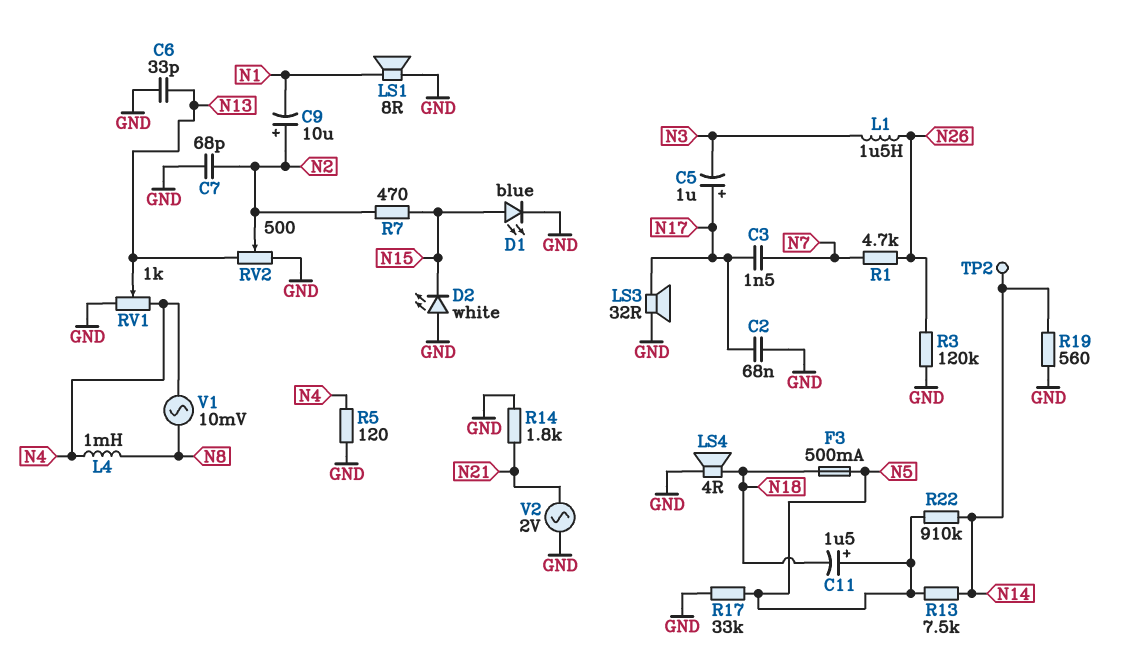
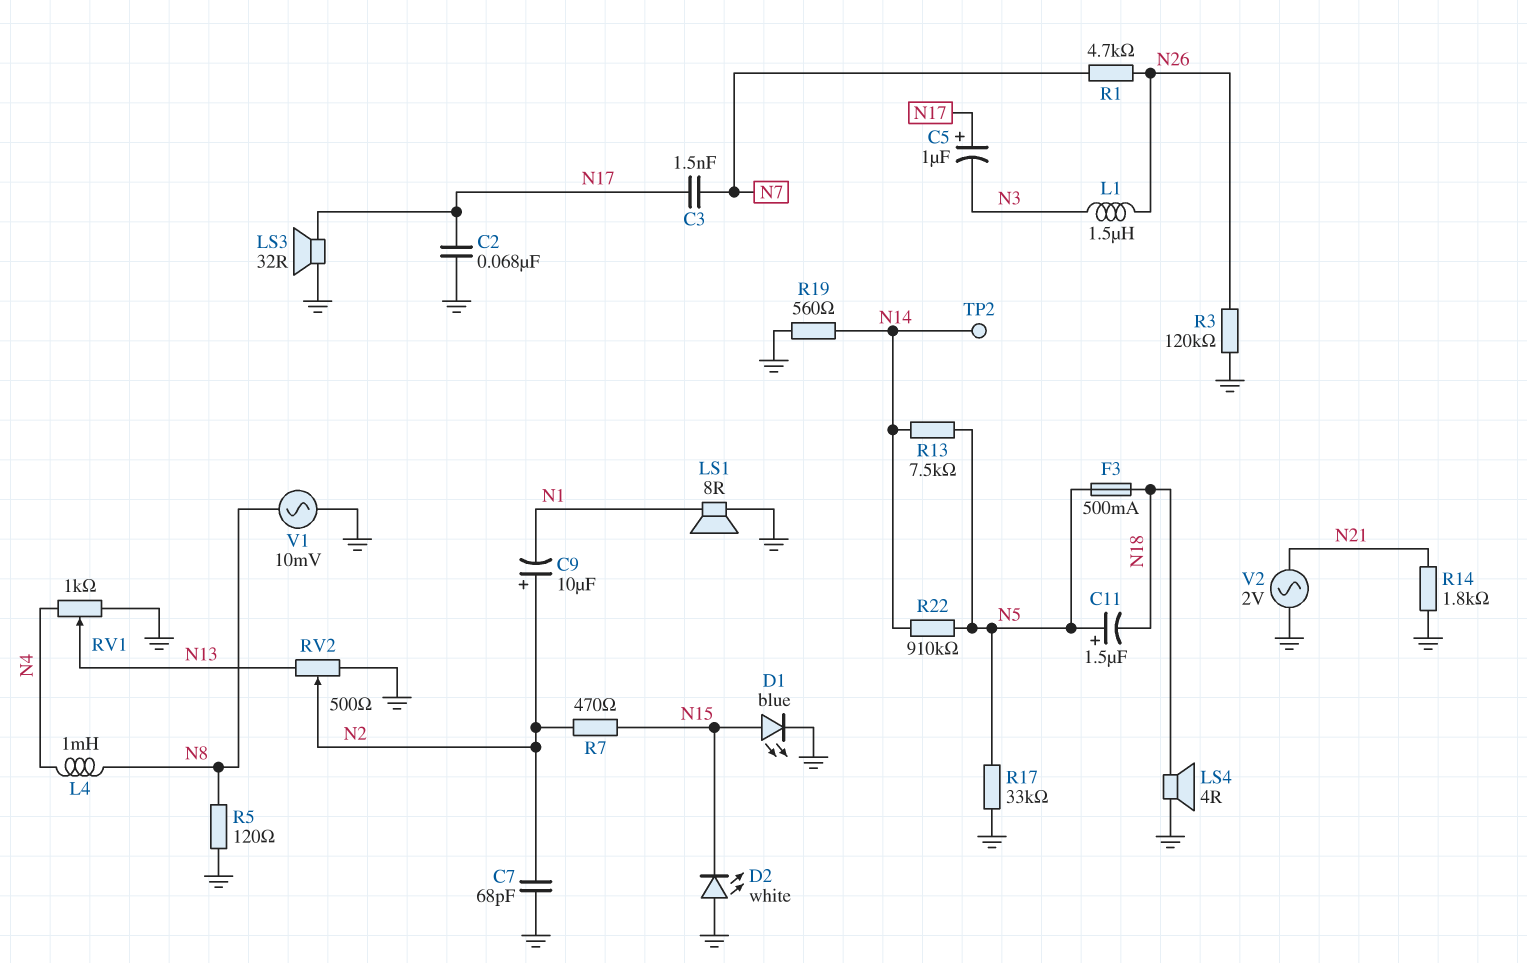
C6: 33pF (GND, N13) -> none
R5: 120 (GND, N4) -> 120 (GND, N8)
V1: AC 10mV (N4, N8) -> AC 10mV (GND, N8)

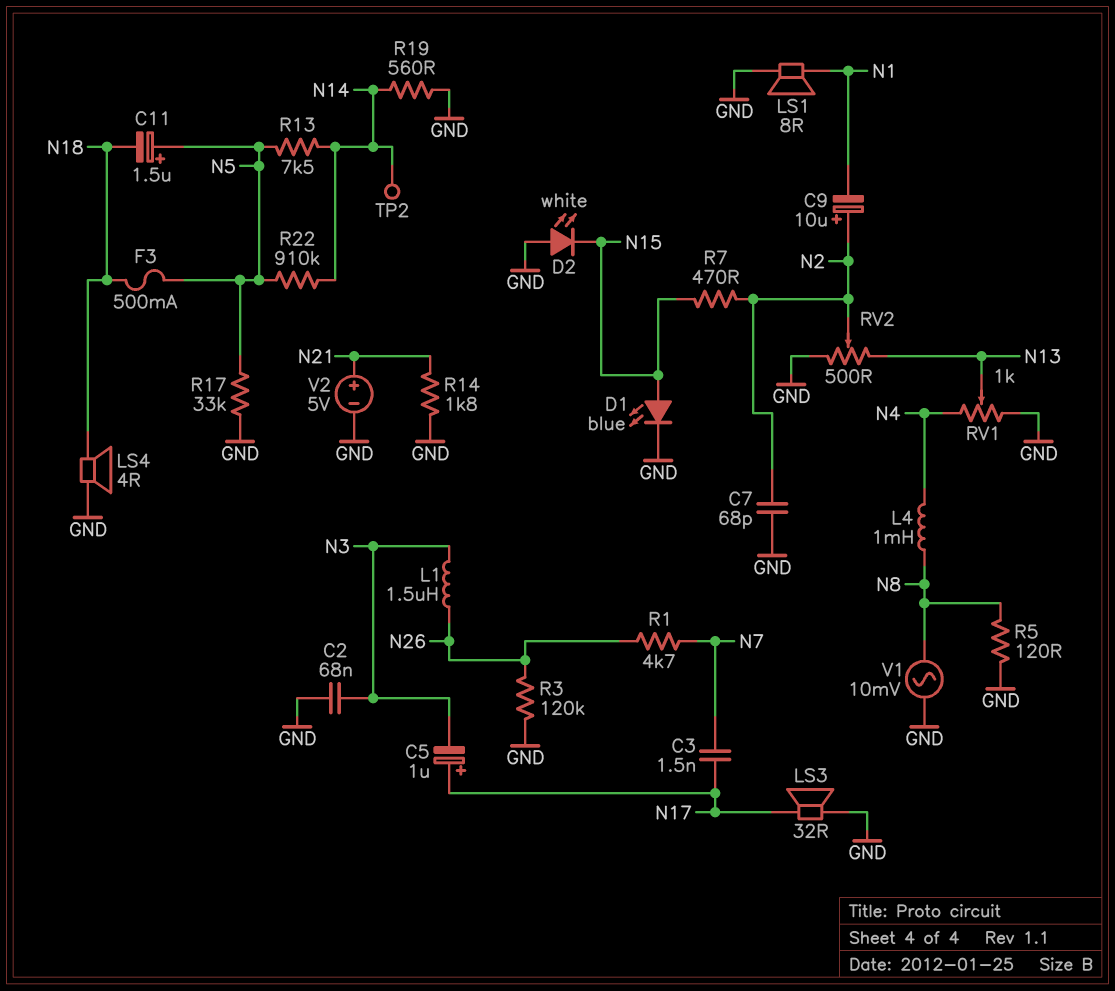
C2: 68nF (GND, N17) -> 68nF (GND, N3)
V2: AC 2V (GND, N21) -> 5V (plus N21, minus GND)

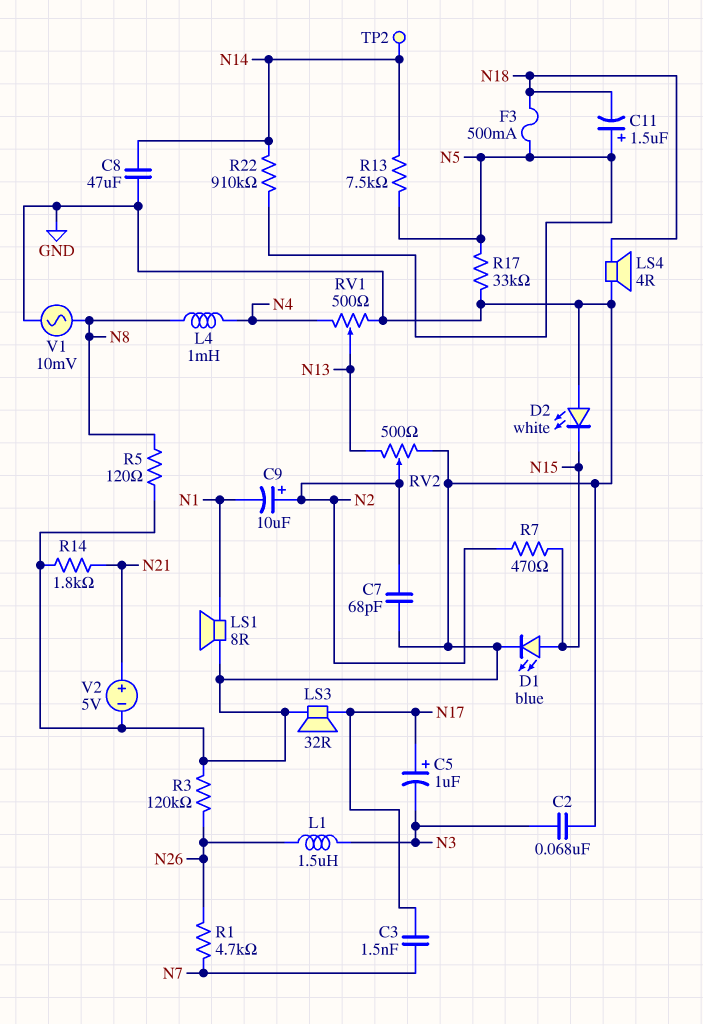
C8: none -> 47uF (GND, N14)
R19: 560 (GND, N14) -> none
RV1: 1k (GND, N4, wiper N13) -> 500 (GND, N4, wiper N13)

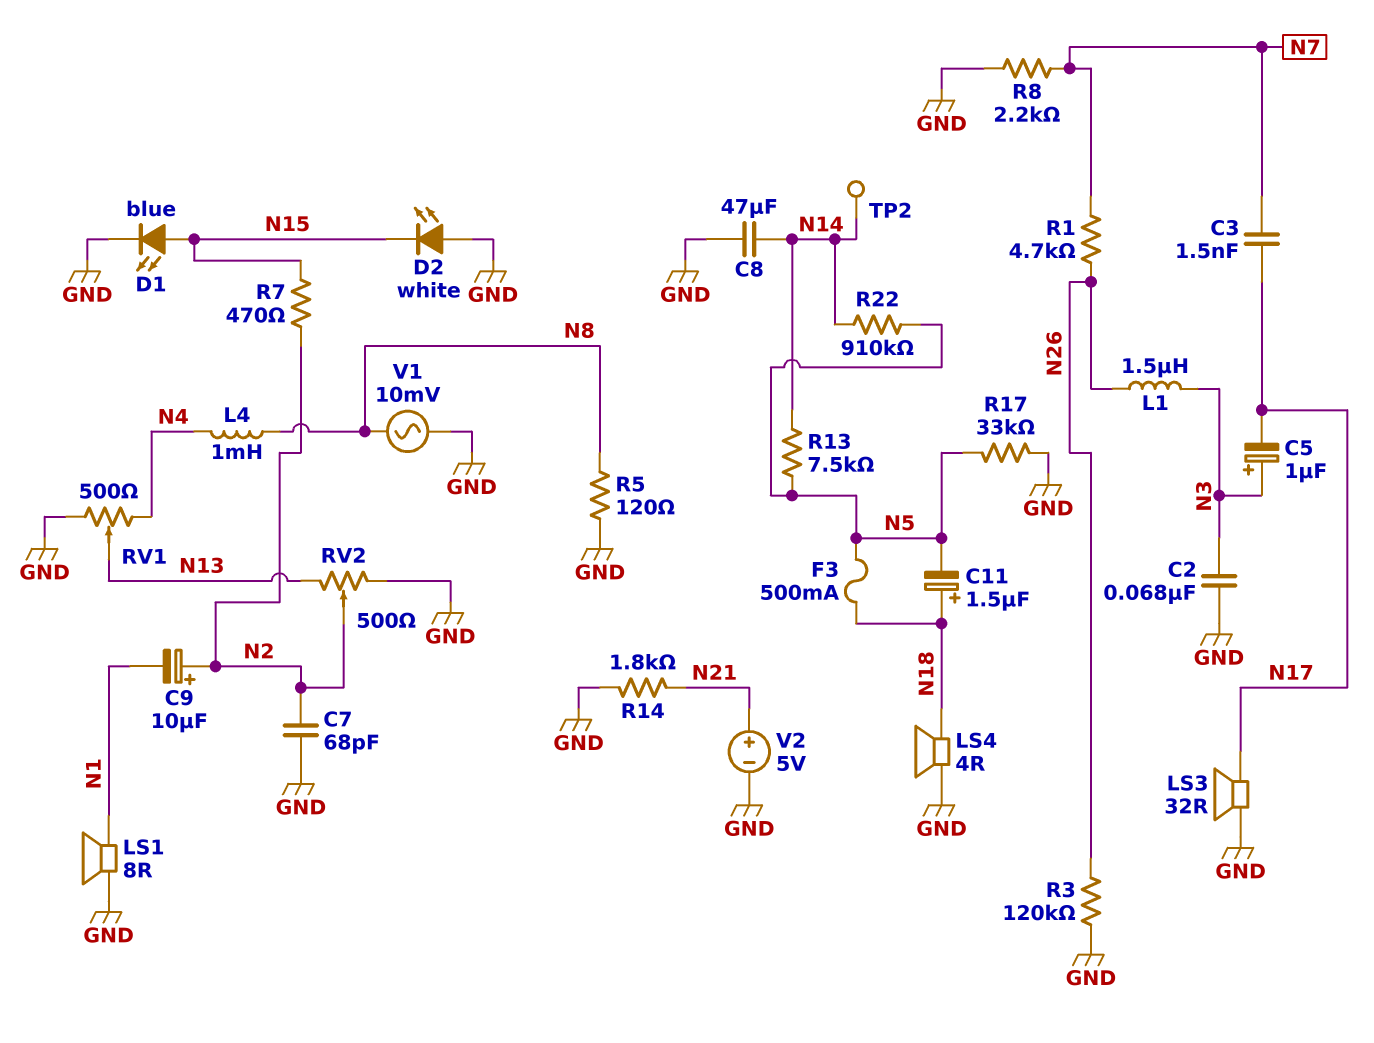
C5: 1uF (plus N17, minus N3) -> 1uF (plus N3, minus N17)
C11: 1.5uF (plus N5, minus N18) -> 1.5uF (plus N18, minus N5)
R8: none -> 2.2k (GND, N7)

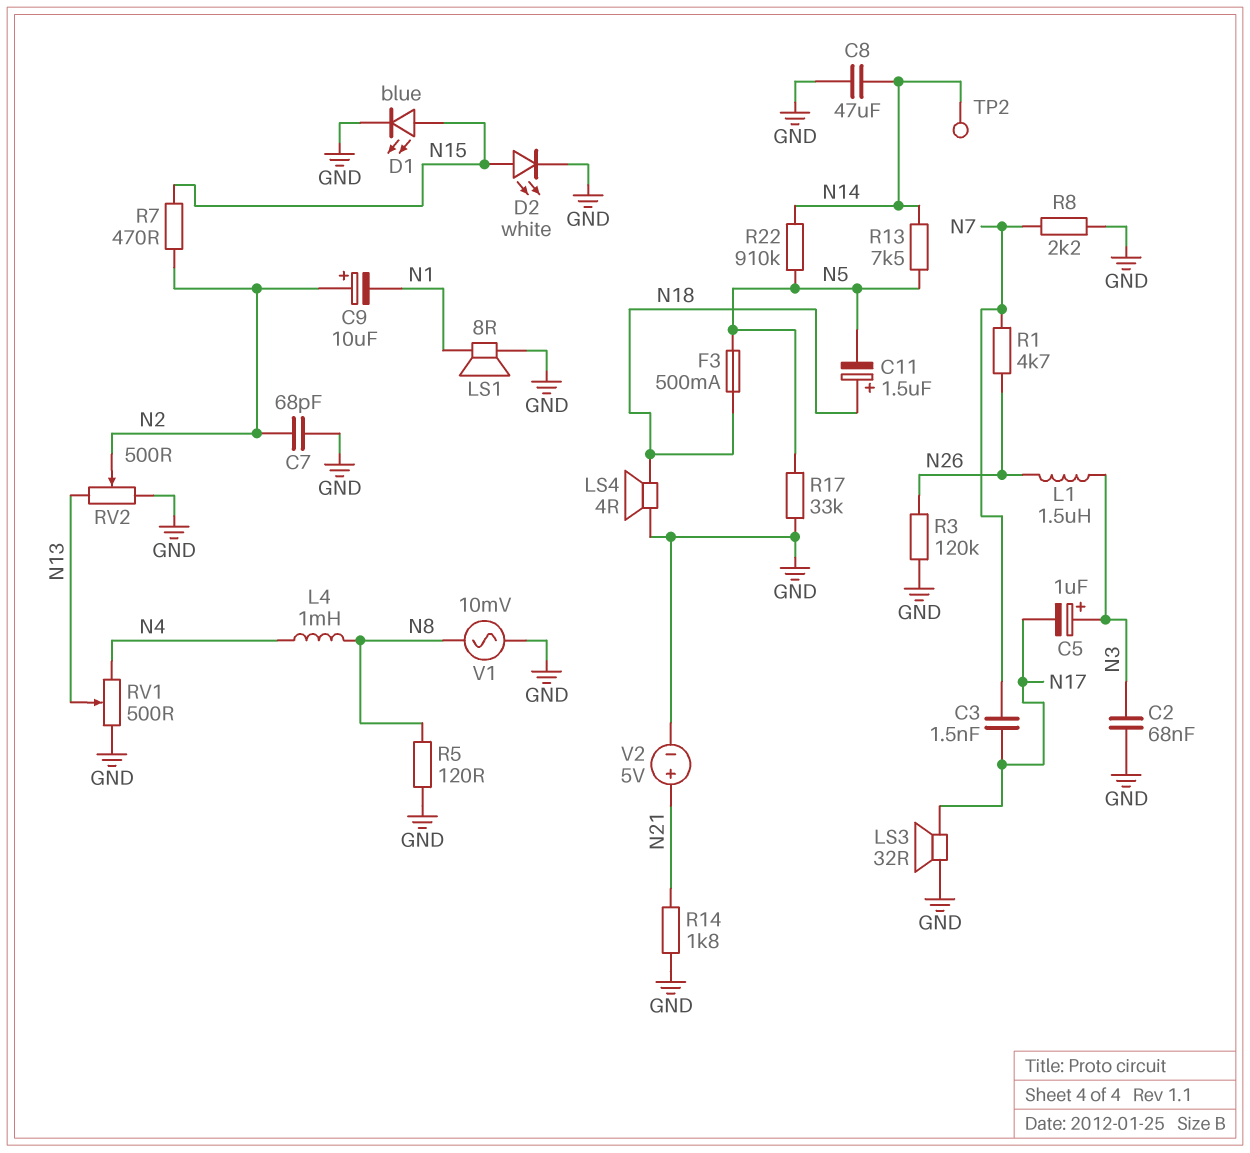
D2: LED white (A GND, K N15) -> LED white (A N15, K GND)

